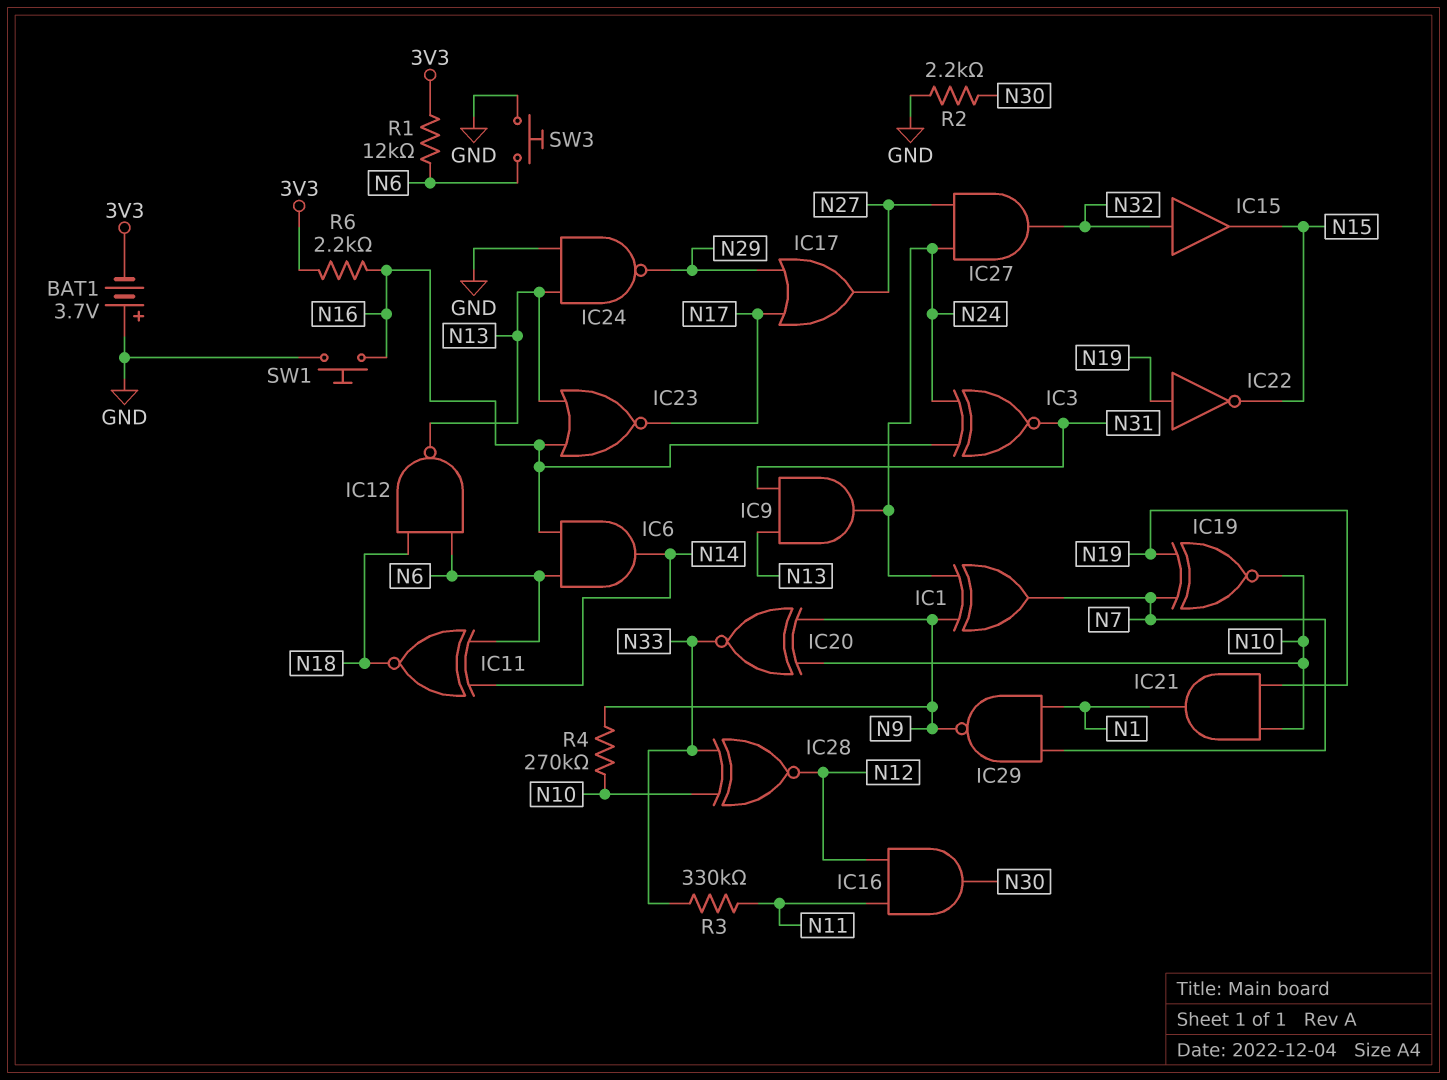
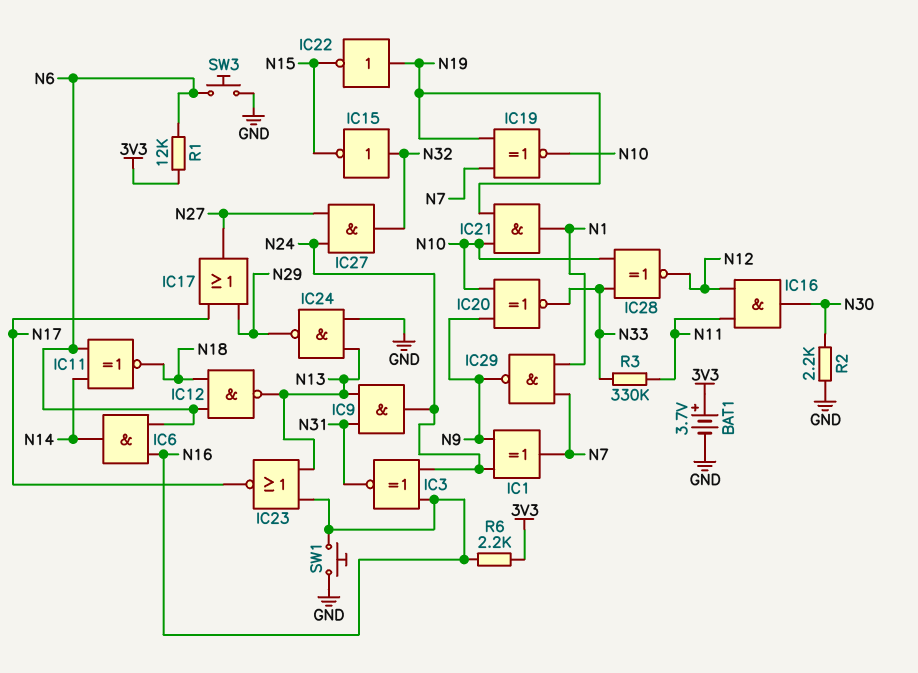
BAT1: 3.7V (plus GND, minus 3V3) -> 3.7V (plus 3V3, minus GND)
IC15: buffer (in N32, out N15) -> NOT (in N32, out N15)
R4: 270k (N9, N10) -> none

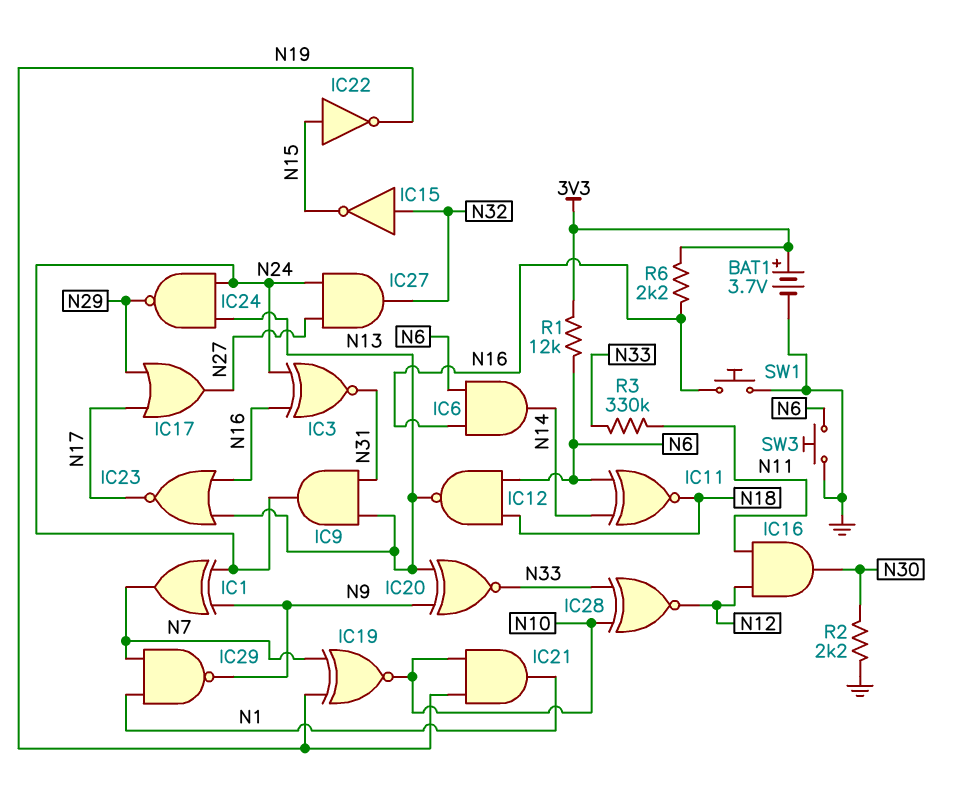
IC20: XNOR (in N9, in N10, out N33) -> XNOR (in N9, in N13, out N33)
IC22: NOT (in N19, out N15) -> NOT (in N15, out N19)
IC24: NAND (in GND, in N13, out N29) -> NAND (in N13, in N24, out N29)

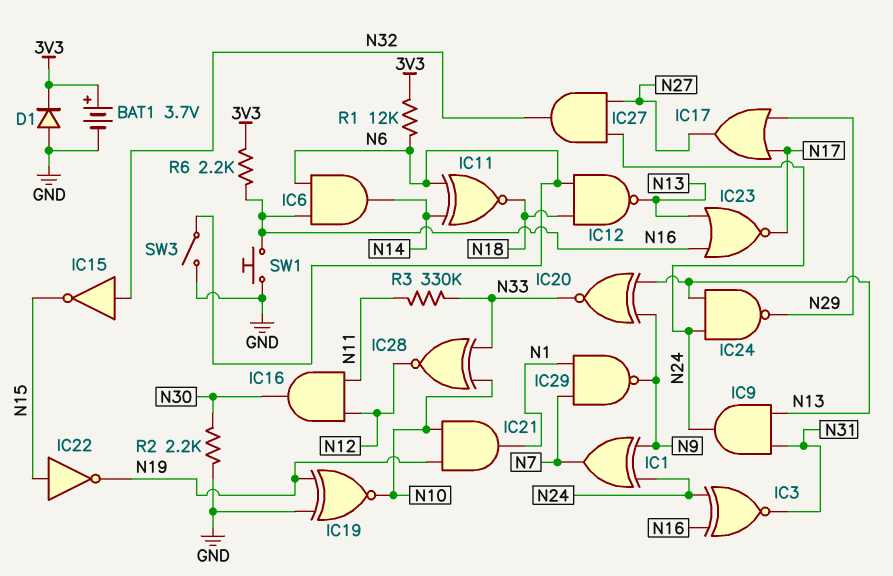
D1: none -> diode (A GND, K 3V3)
IC19: XNOR (in N7, in N19, out N10) -> XNOR (in GND, in N19, out N10)
SW3: button (GND, N6) -> switch (GND, N6)

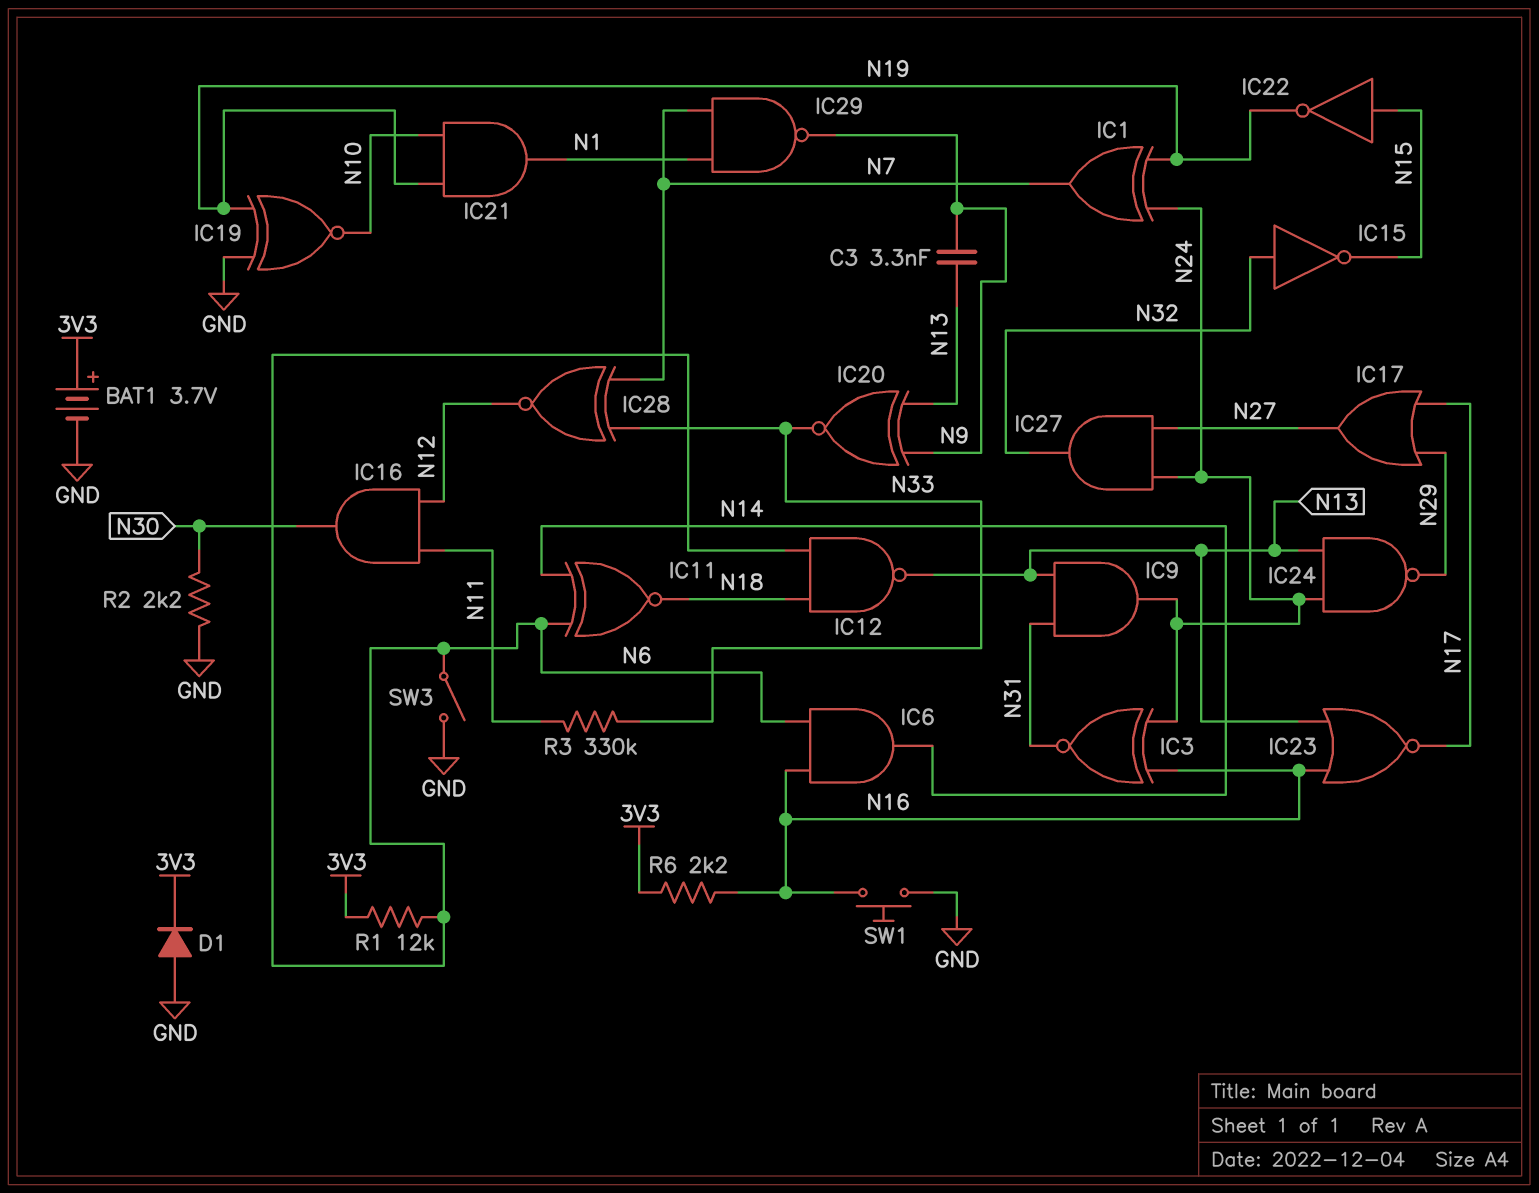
C3: none -> 3.3nF (N9, N13)
IC1: XOR (in N9, in N24, out N7) -> XOR (in N19, in N24, out N7)
IC28: XNOR (in N10, in N33, out N12) -> XNOR (in N7, in N33, out N12)

